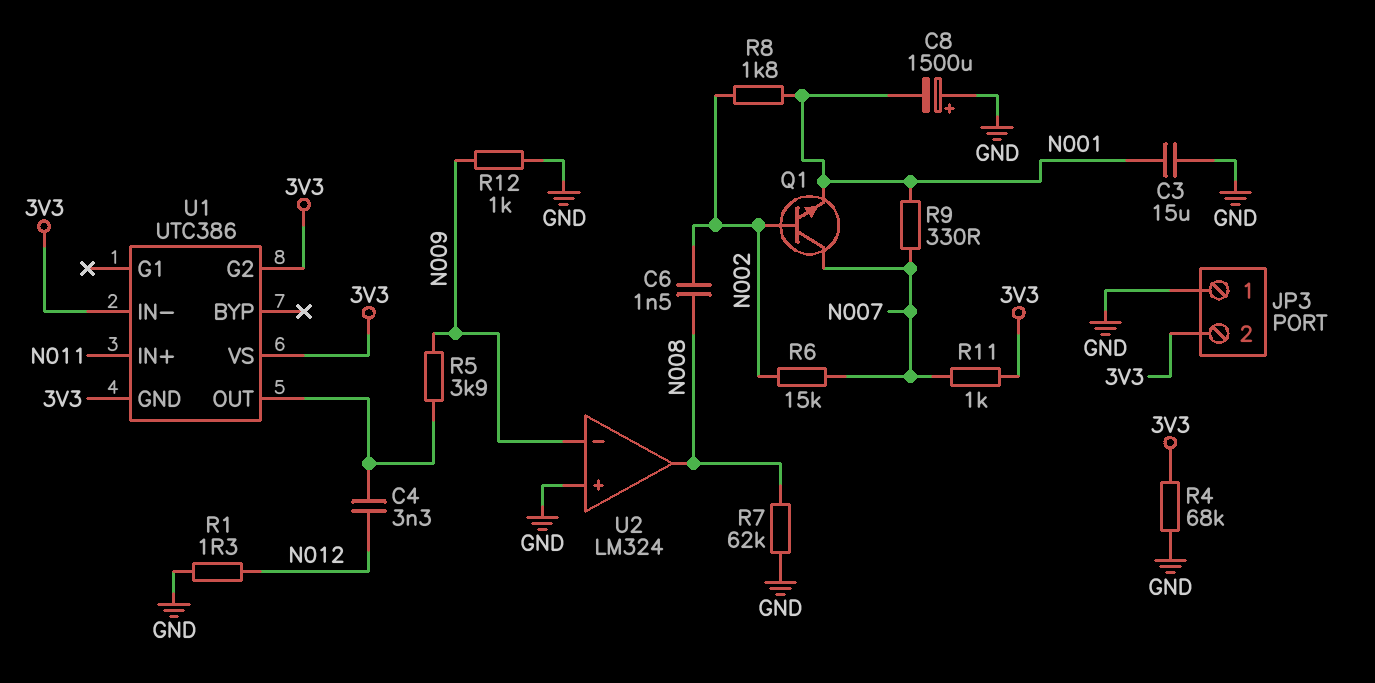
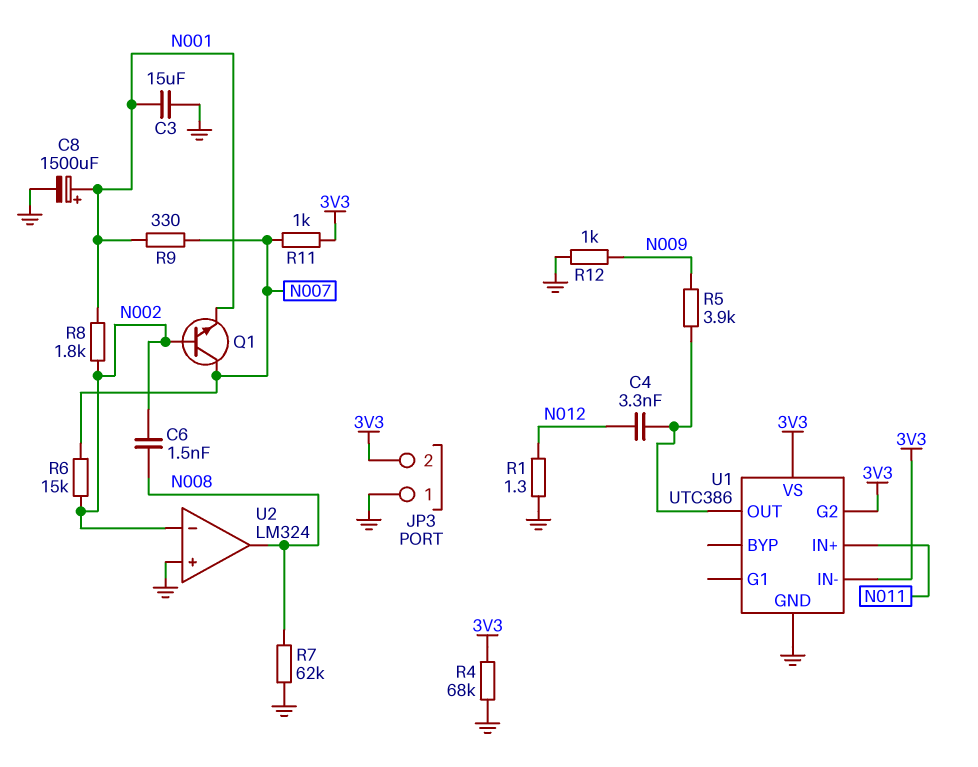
C8: 1500uF (plus GND, minus N001) -> 1500uF (plus N001, minus GND)
U1 pin GND: 3V3 -> GND
U2 pin in-: N009 -> N002

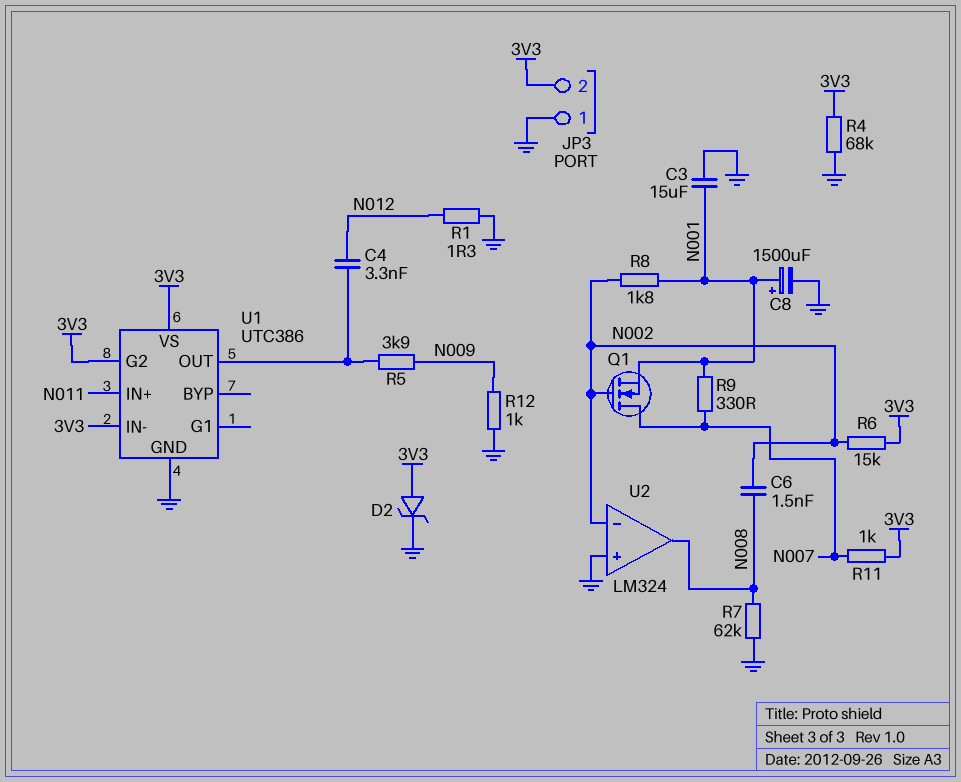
D2: none -> zener (A 3V3, K GND)
Q1: NPN (B N002, C N007, E N001) -> NMOS (G N002, D N007, S N001)
R6: 15k (N002, N007) -> 15k (3V3, N002)

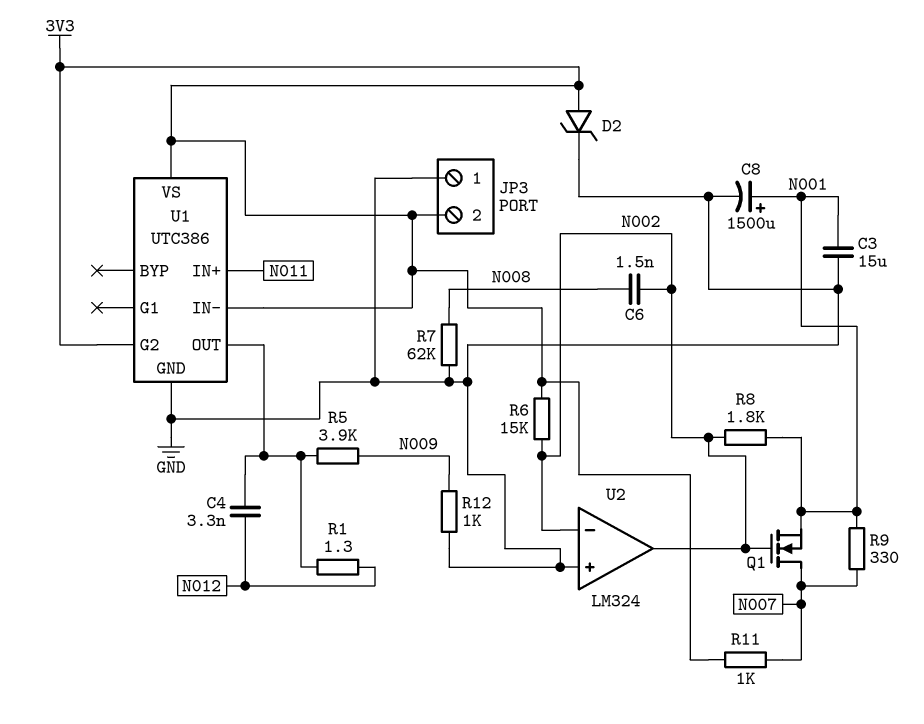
R1: 1.3 (GND, N012) -> 1.3 (N012, U1/OUT)
R4: 68k (3V3, GND) -> none
U2 pin out: N008 -> N002

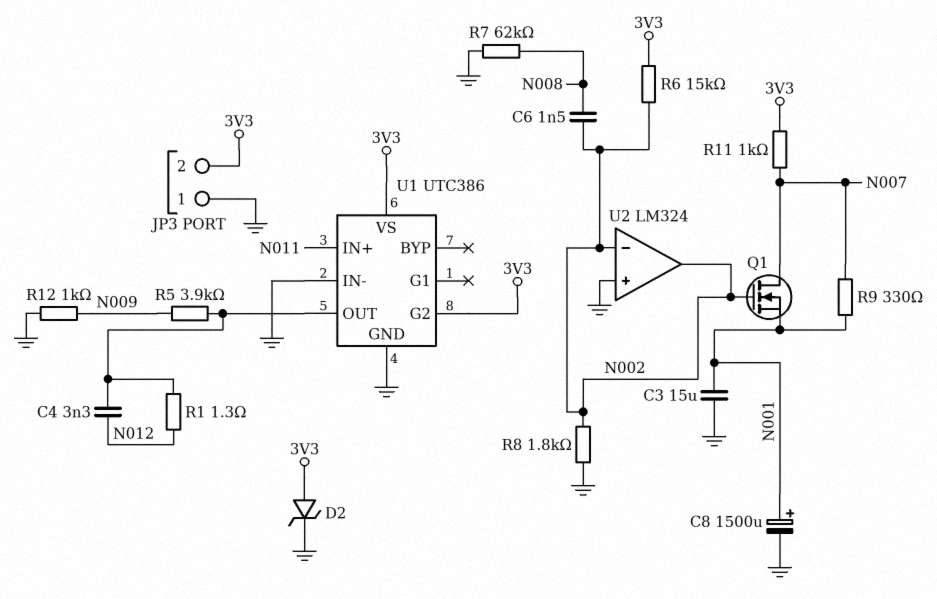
R8: 1.8k (N001, N002) -> 1.8k (GND, N002)
U1 pin IN-: 3V3 -> GND

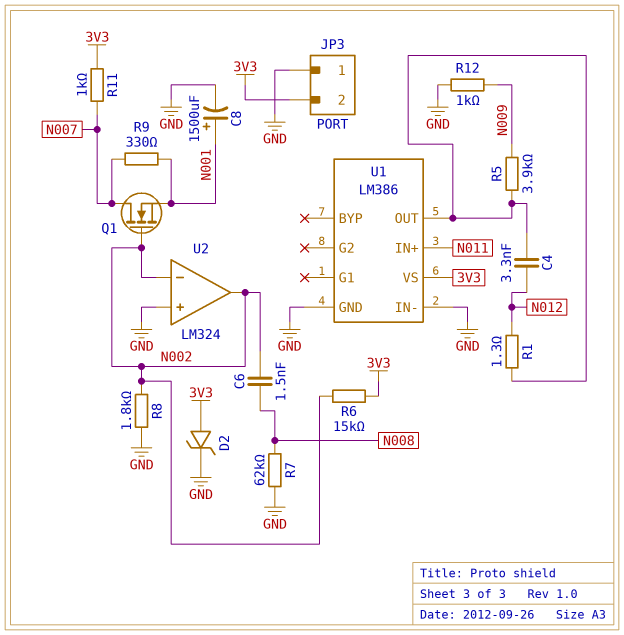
C3: 15uF (GND, N001) -> none
U1: UTC386 -> LM386
U1 pin G2: 3V3 -> none

